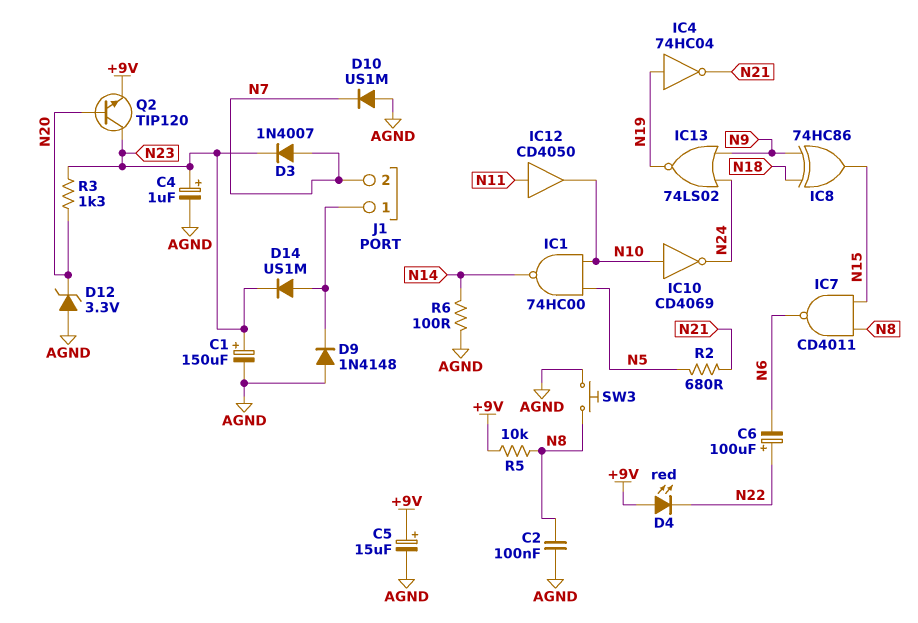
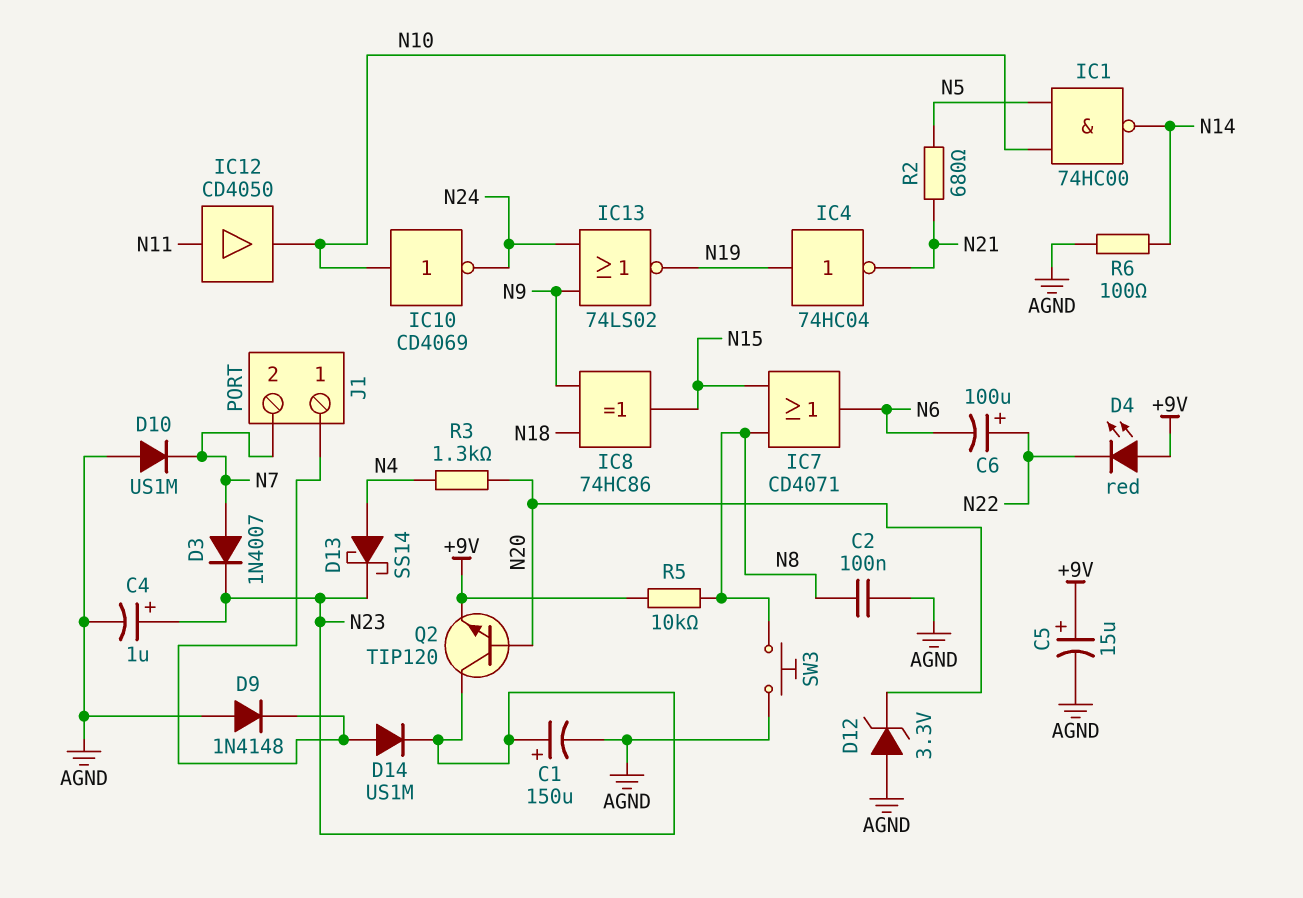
D13: none -> schottky SS14 (A N4, K N23)
IC7: NAND CD4011 (in N8, in N15, out N6) -> OR CD4071 (in N8, in N15, out N6)
R3: 1.3k (N20, N23) -> 1.3k (N4, N20)

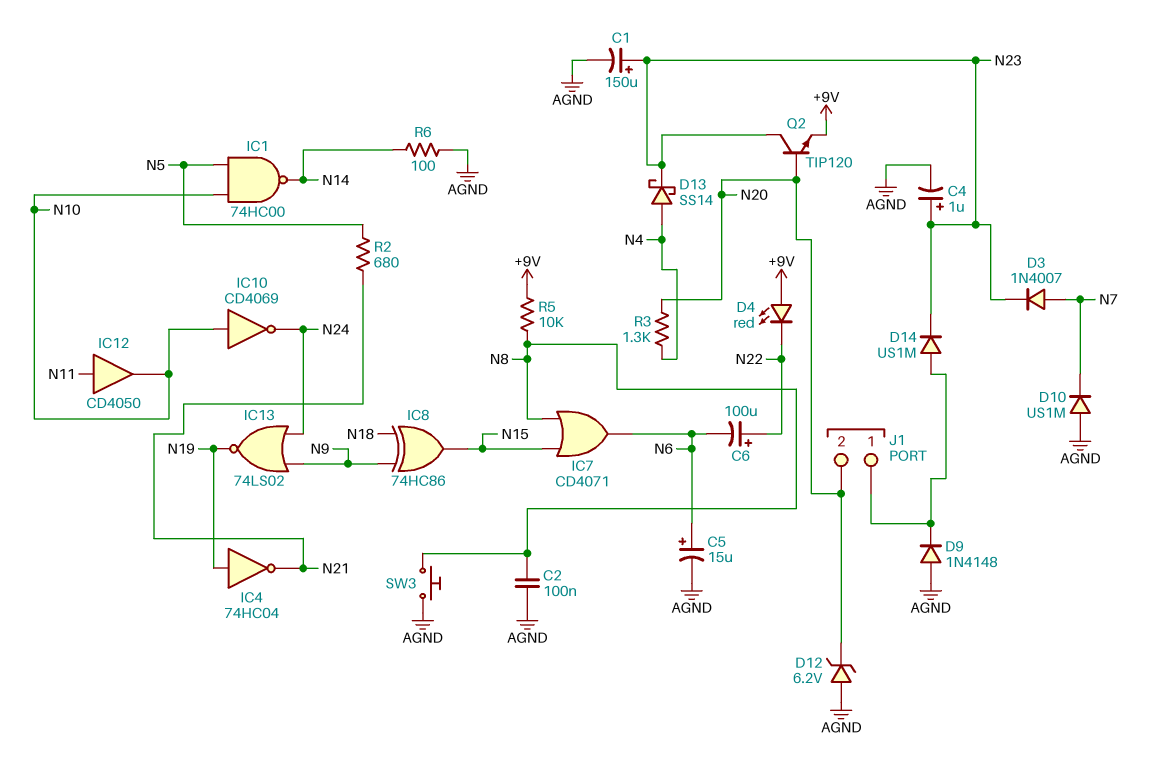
C5: 15uF (plus +9V, minus AGND) -> 15uF (plus N6, minus AGND)
D12: zener 3.3V (A AGND, K N20) -> zener 6.2V (A AGND, K N20)
J1 pin 2: N7 -> N20

